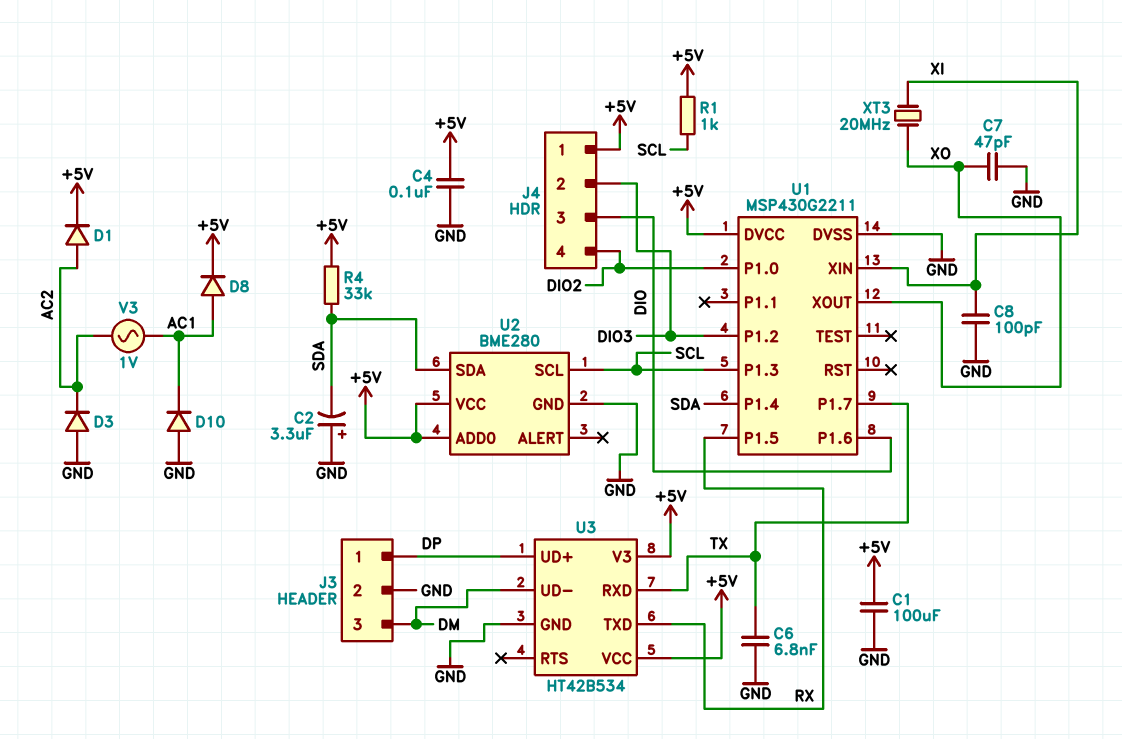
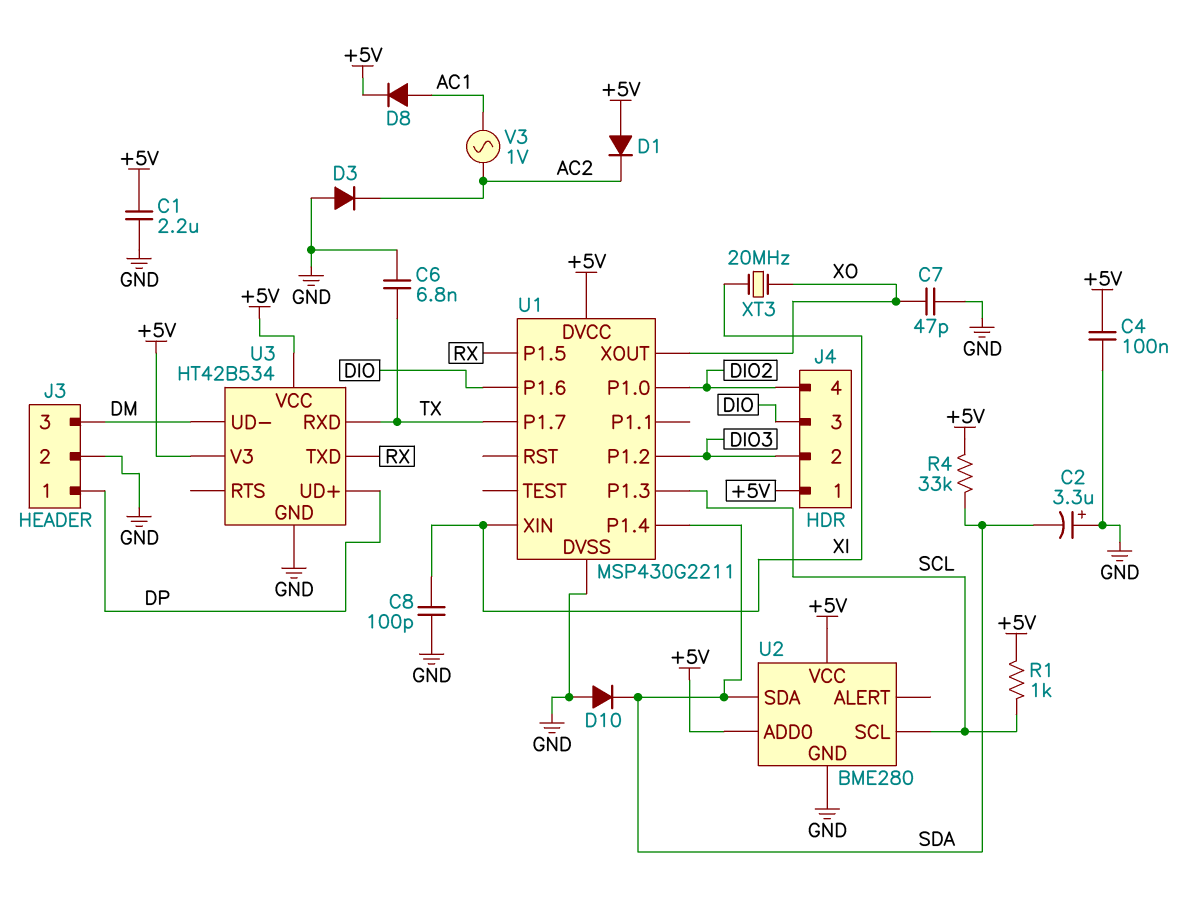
C1: 100uF (+5V, GND) -> 2.2uF (+5V, GND)
D1: diode (A AC2, K +5V) -> diode (A +5V, K AC2)
D10: diode (A GND, K AC1) -> diode (A GND, K SDA)

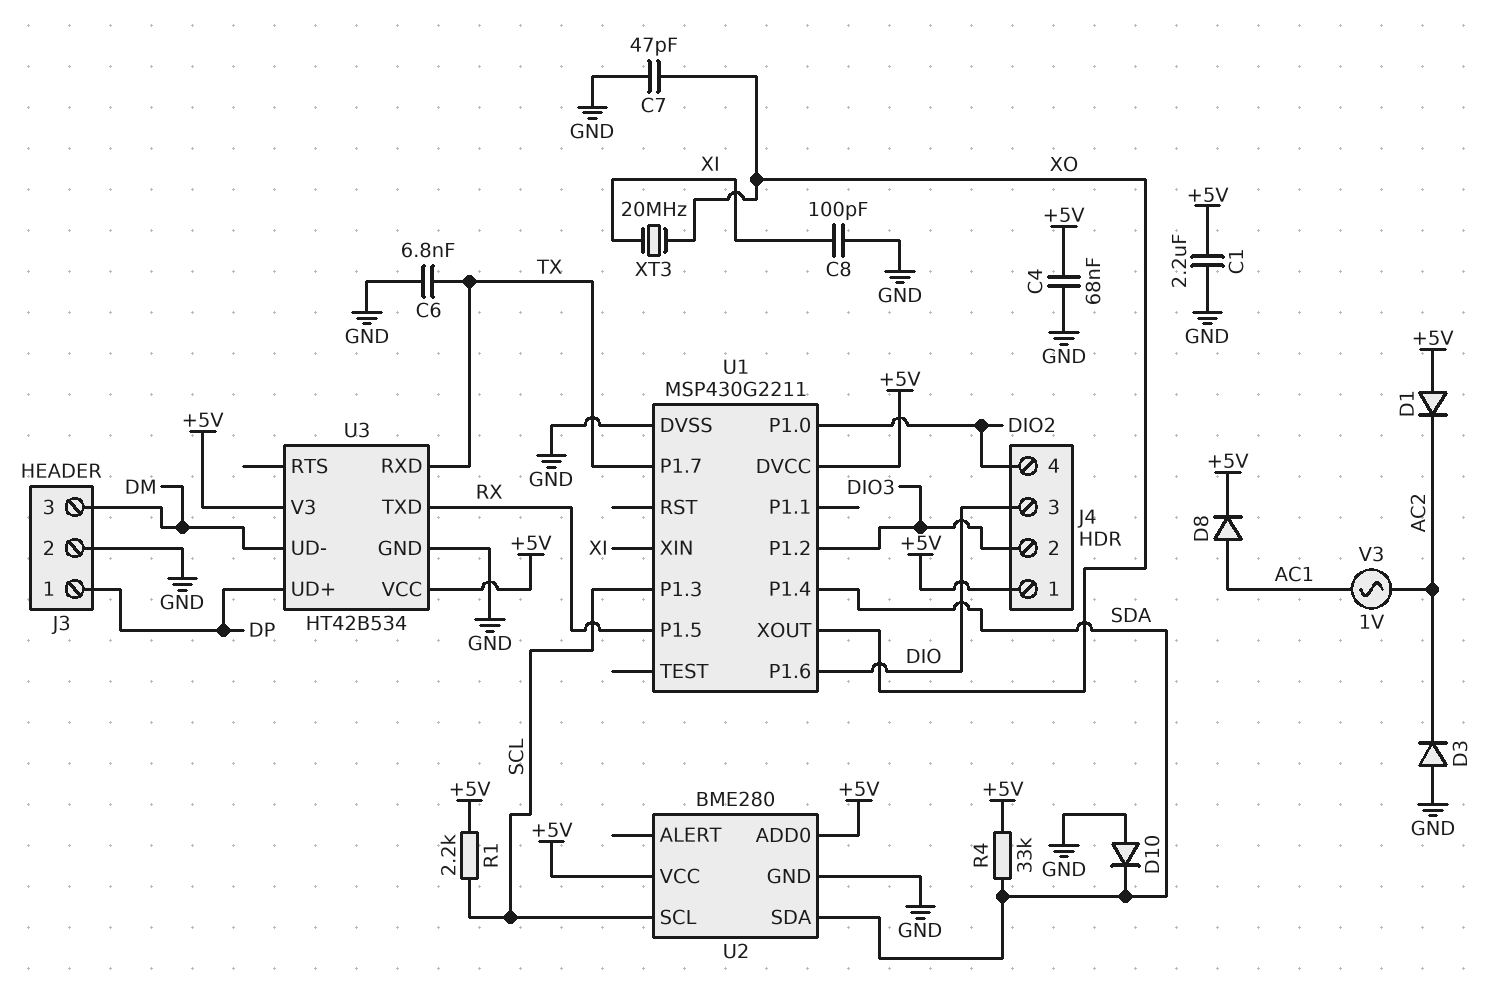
C2: 3.3uF (plus GND, minus SDA) -> none
C4: 100nF (+5V, GND) -> 68nF (+5V, GND)
R1: 1k (+5V, SCL) -> 2.2k (+5V, SCL)

